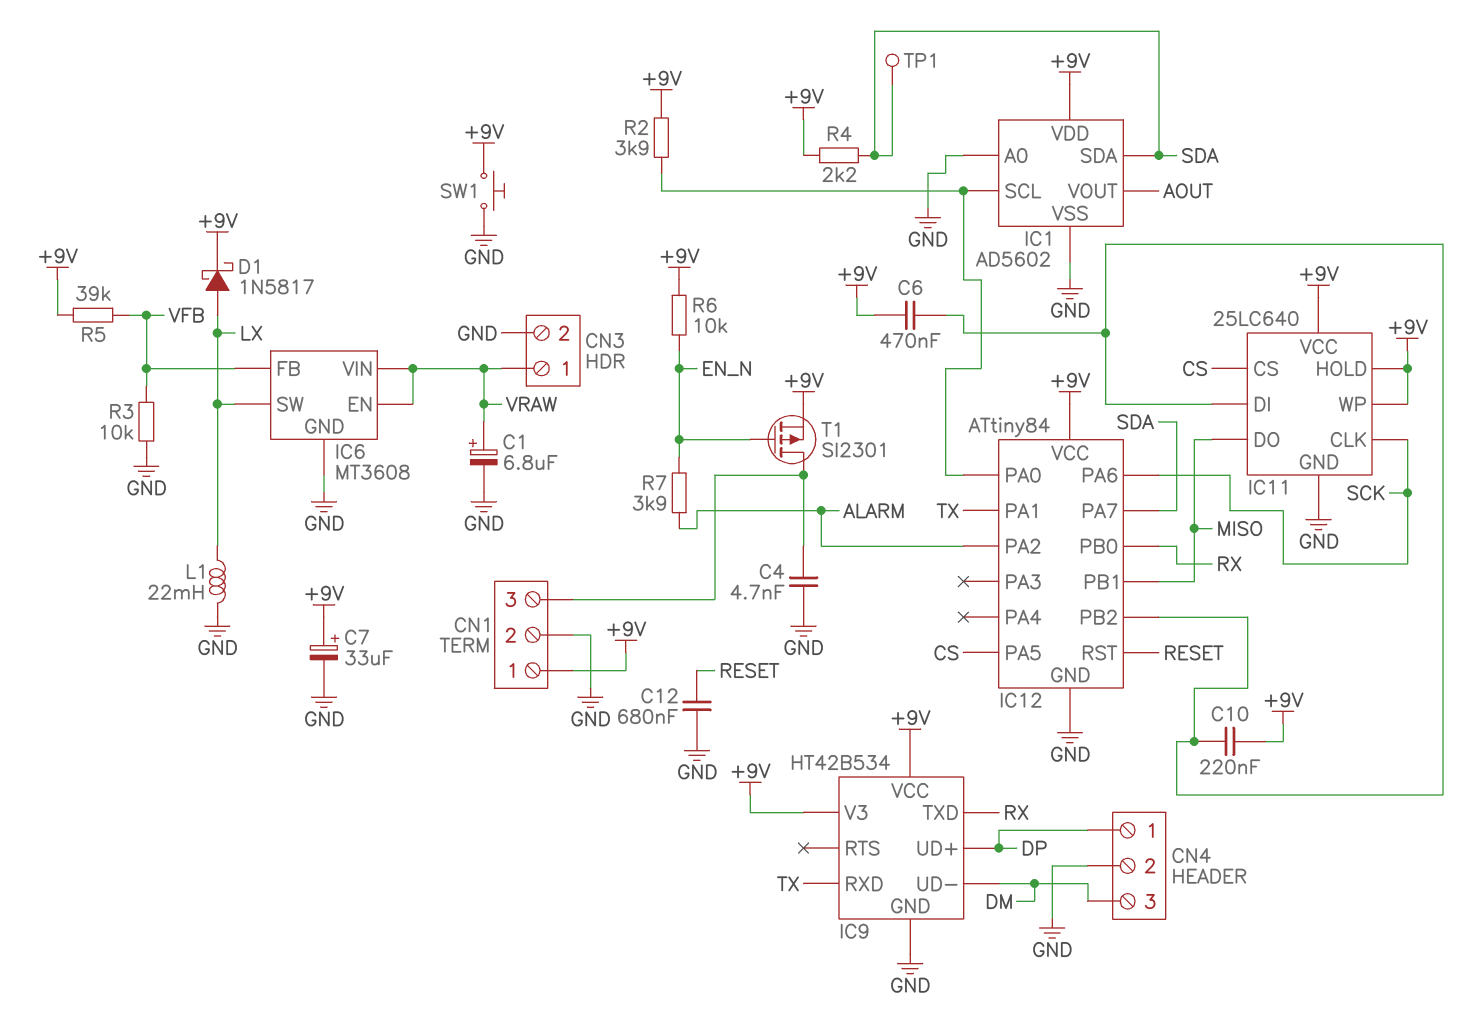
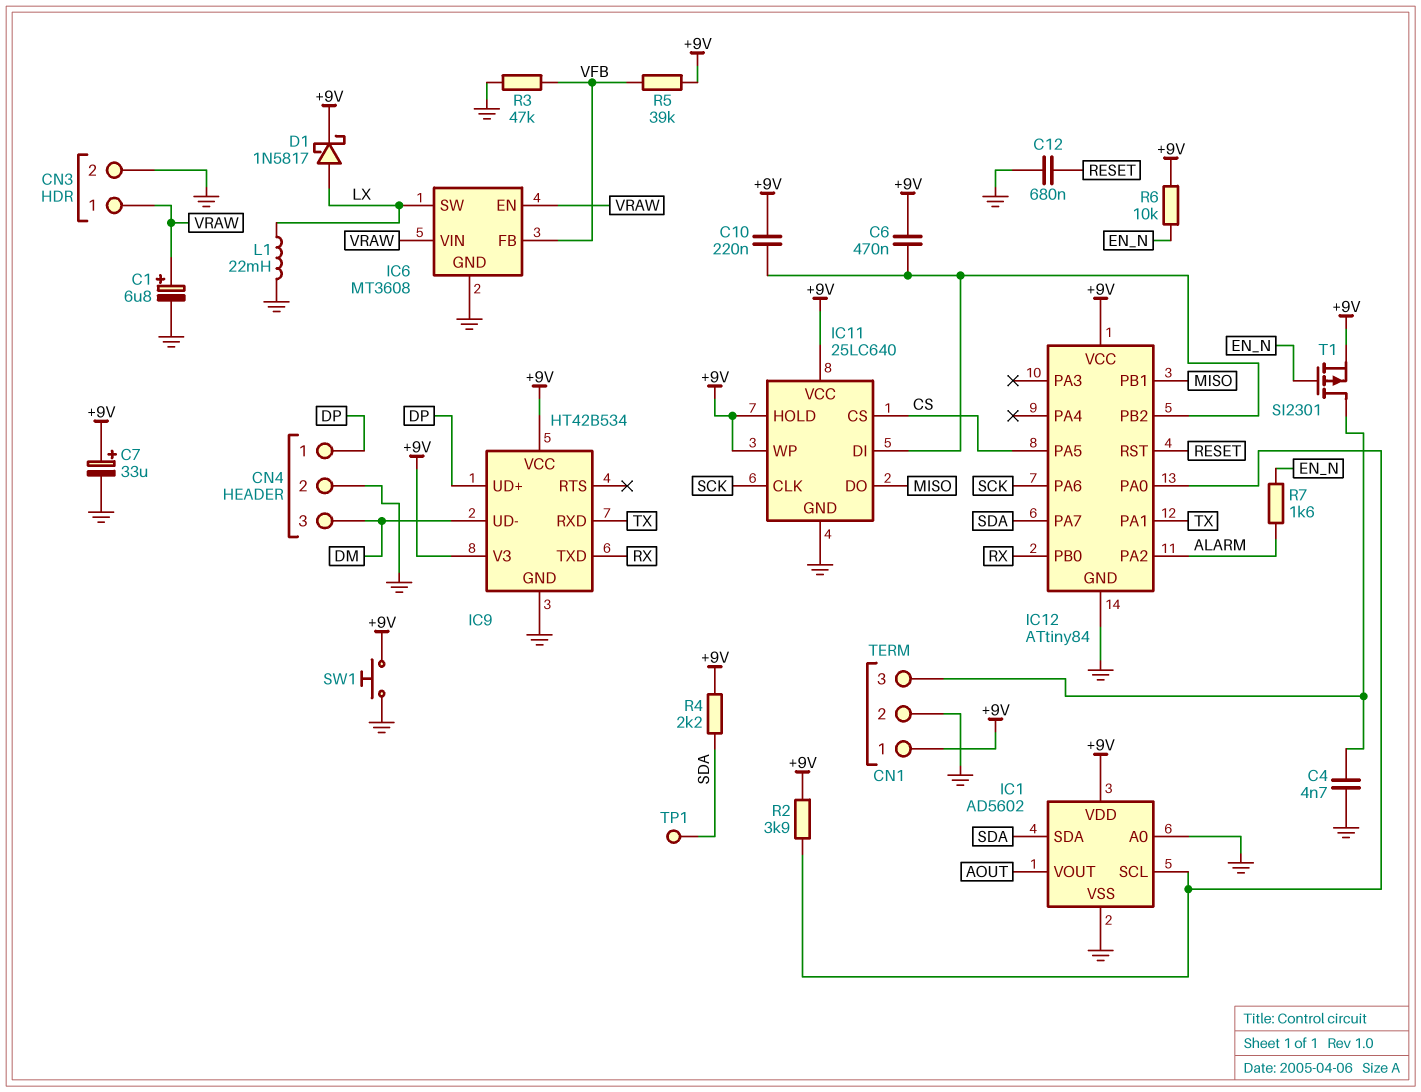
R3: 10k (GND, VFB) -> 47k (GND, VFB)
R7: 3.9k (ALARM, EN_N) -> 1.6k (ALARM, EN_N)

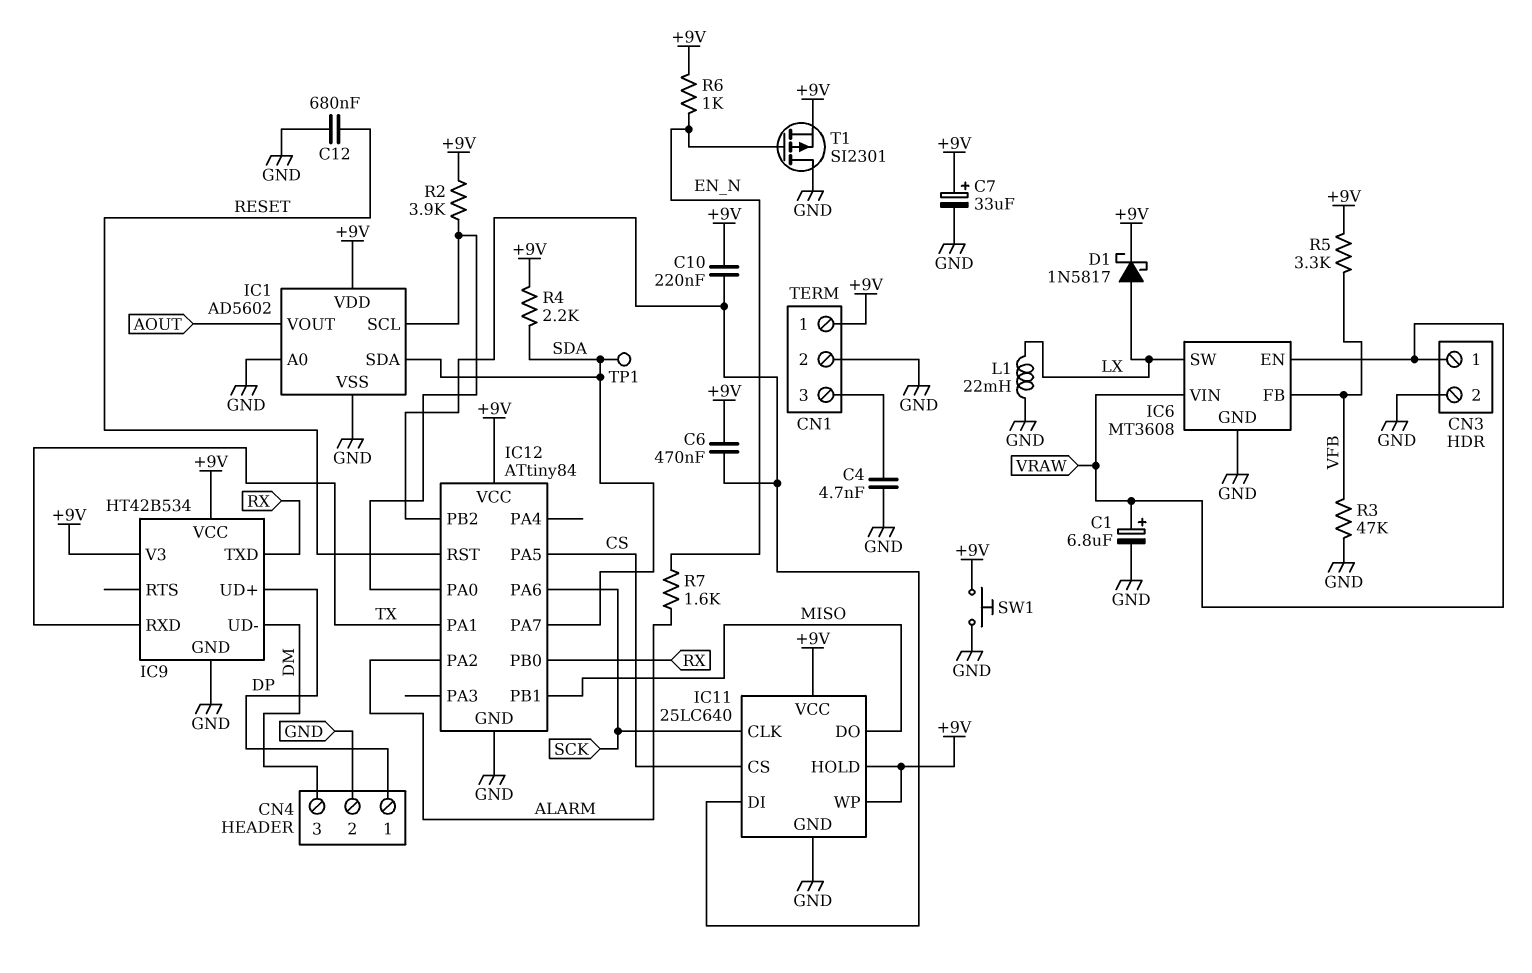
R5: 39k (+9V, VFB) -> 3.3k (+9V, VFB)
R6: 10k (+9V, EN_N) -> 1k (+9V, EN_N)
T1: PMOS SI2301 (G EN_N, D CN1/3, S +9V) -> PMOS SI2301 (G EN_N, D GND, S +9V)

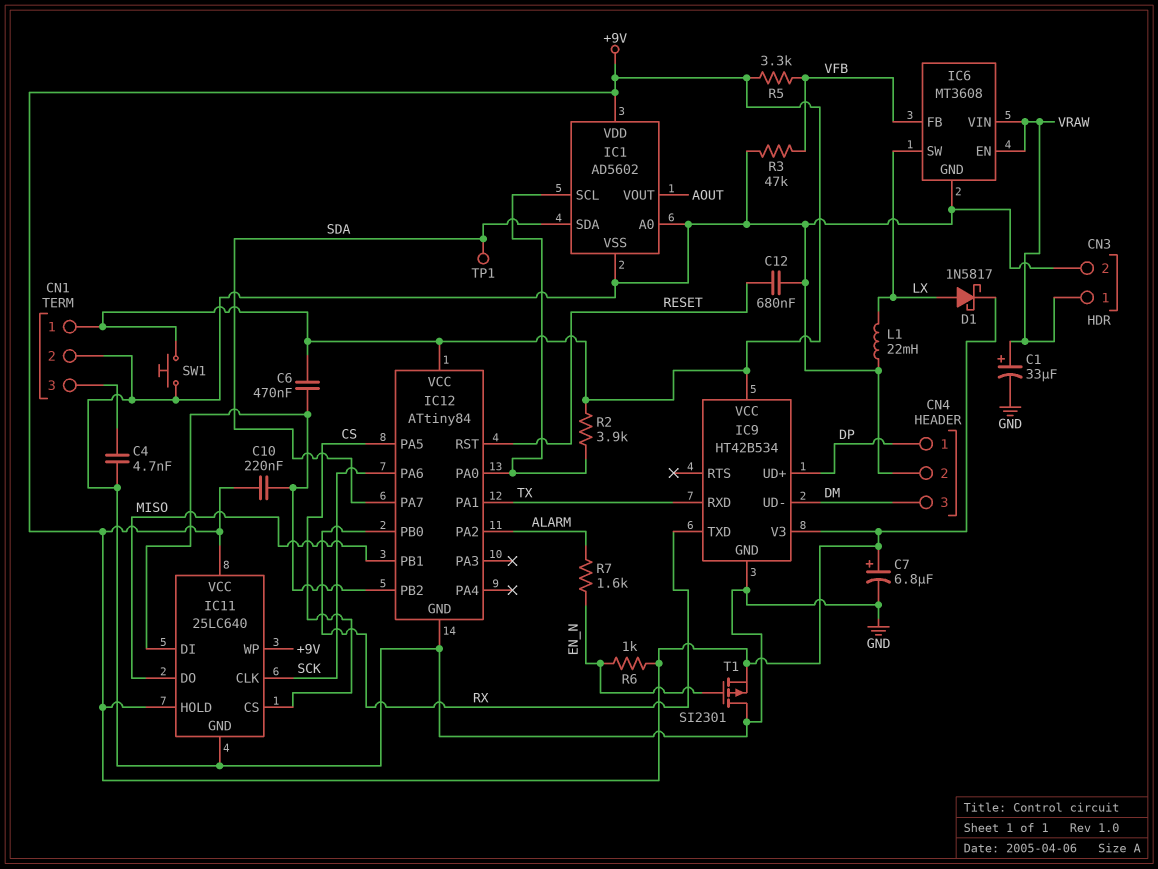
C1: 6.8uF (plus VRAW, minus GND) -> 33uF (plus VRAW, minus GND)
C7: 33uF (plus +9V, minus GND) -> 6.8uF (plus +9V, minus GND)
R4: 2.2k (+9V, SDA) -> none

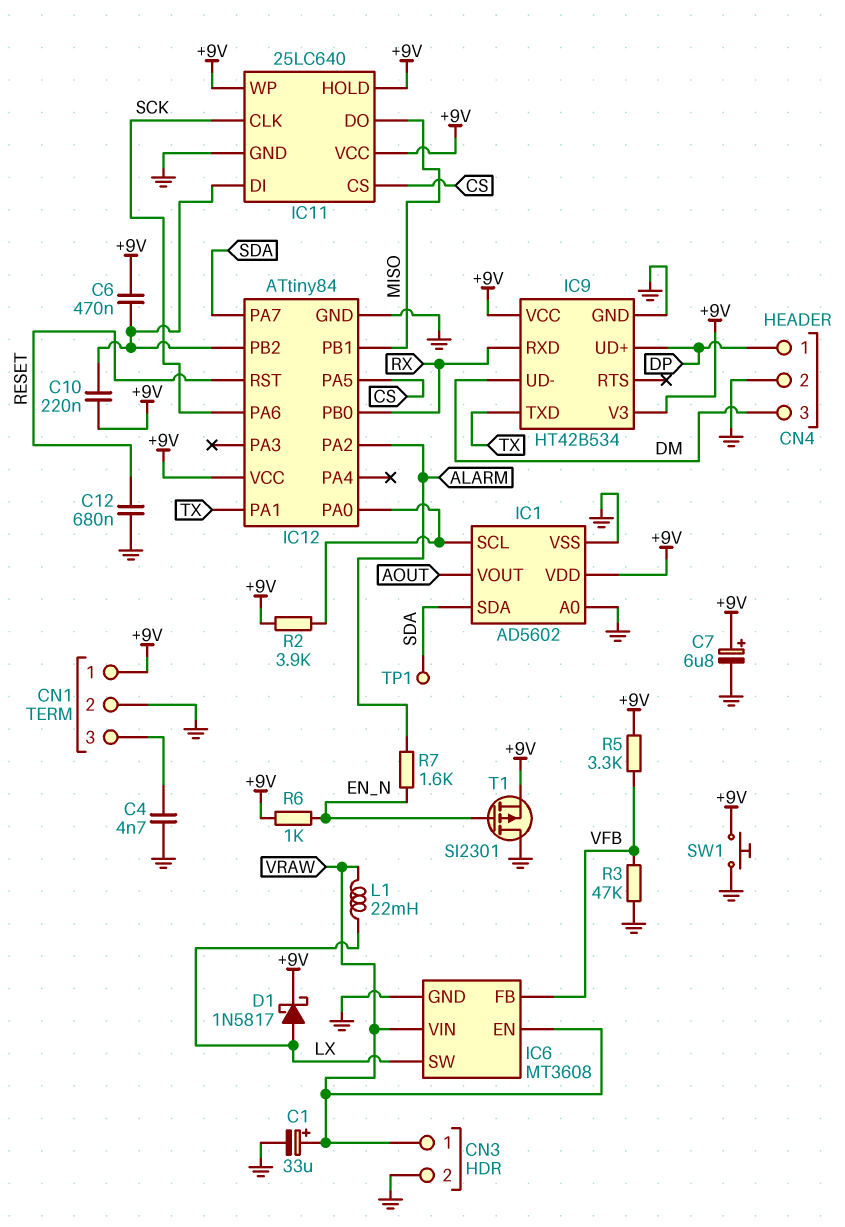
IC9 pin RXD: TX -> RX
IC9 pin TXD: RX -> TX
L1: 22mH (GND, LX) -> 22mH (LX, VRAW)

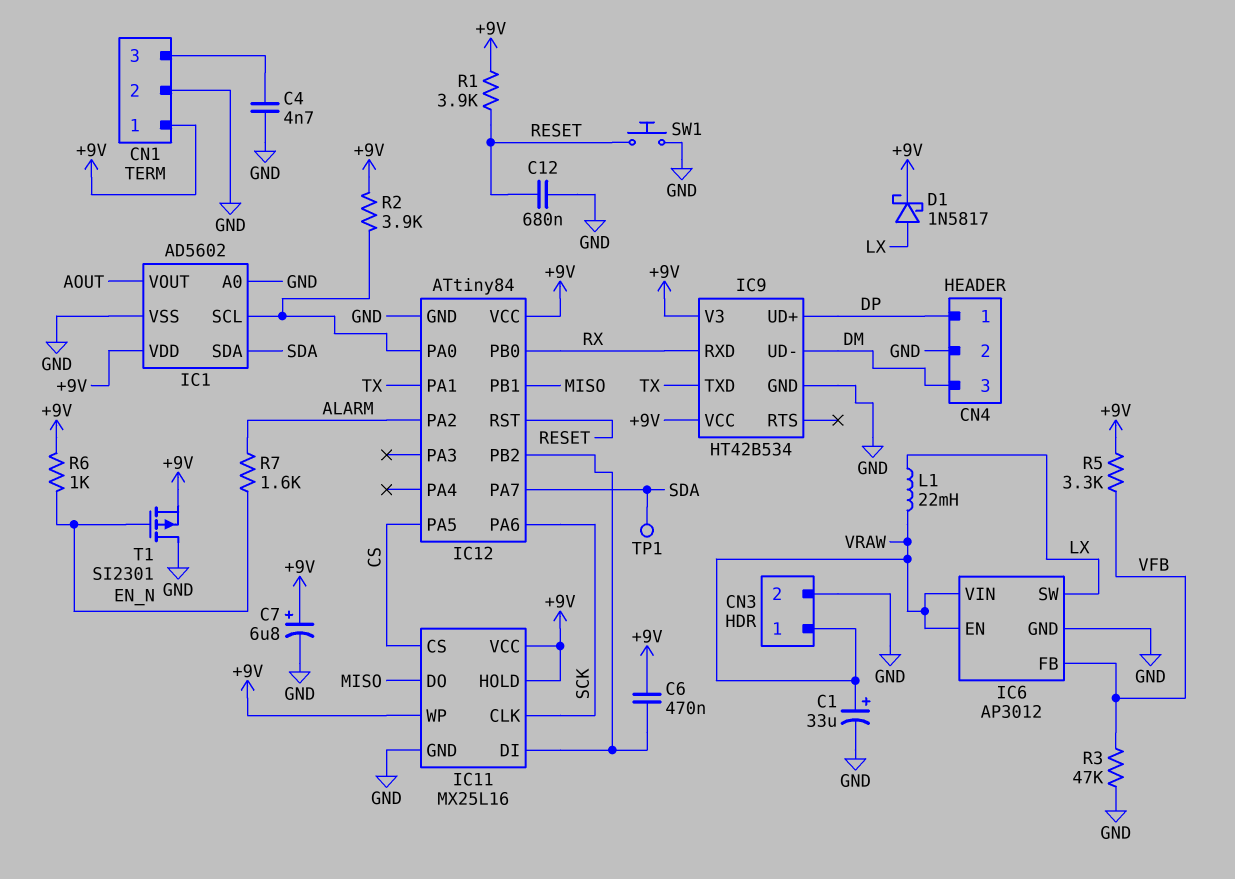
C10: 220nF (+9V, IC11/DI) -> none
IC6: MT3608 -> AP3012
IC11: 25LC640 -> MX25L16
R1: none -> 3.9k (+9V, RESET)
SW1: button (+9V, GND) -> button (GND, RESET)

